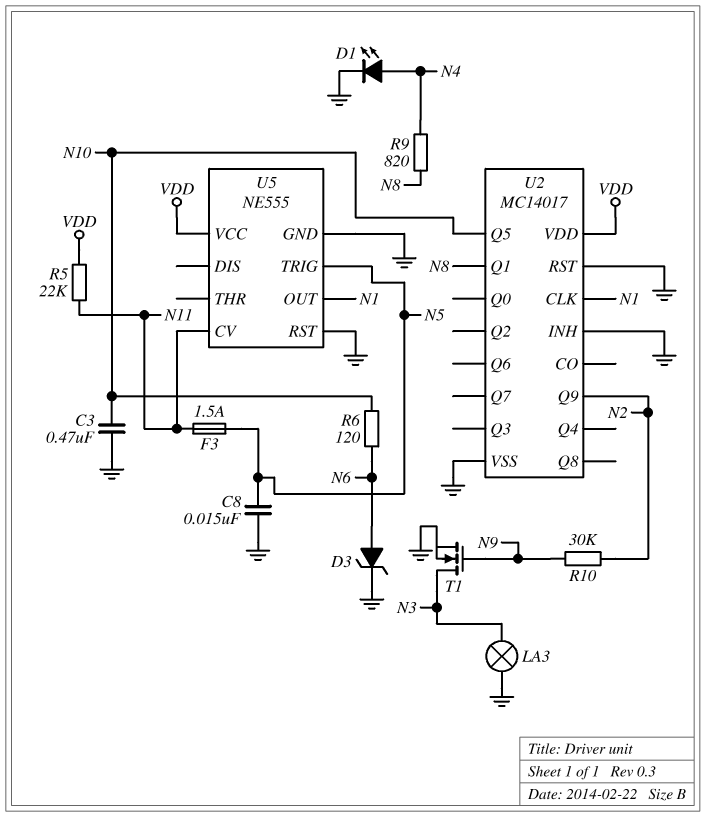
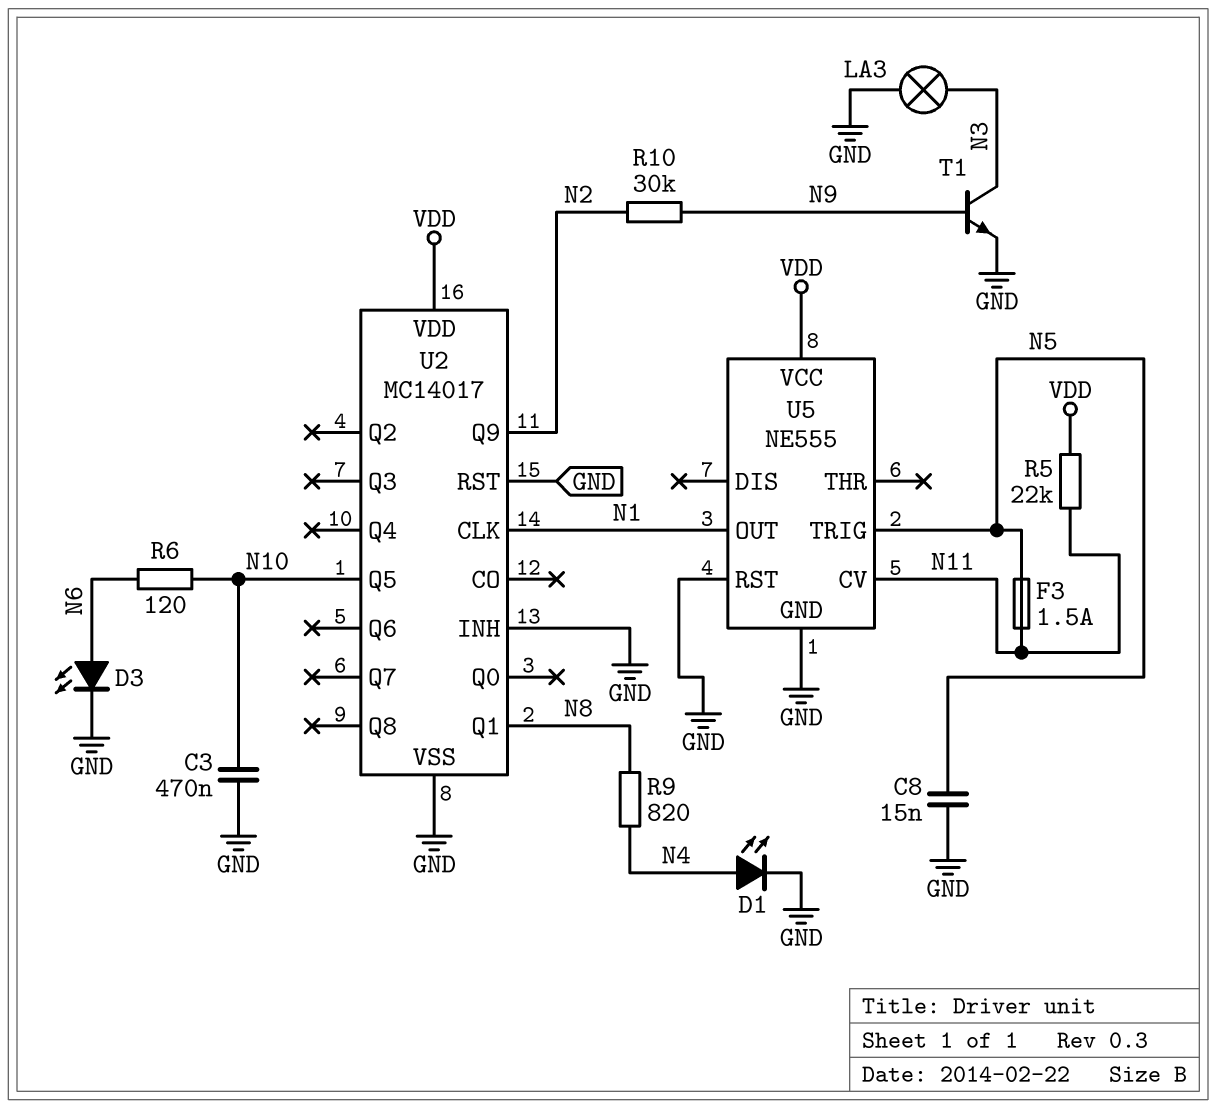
D3: zener (A N6, K GND) -> LED (A N6, K GND)
T1: NMOS (G N9, D N3, S GND) -> NPN (B N9, C N3, E GND)

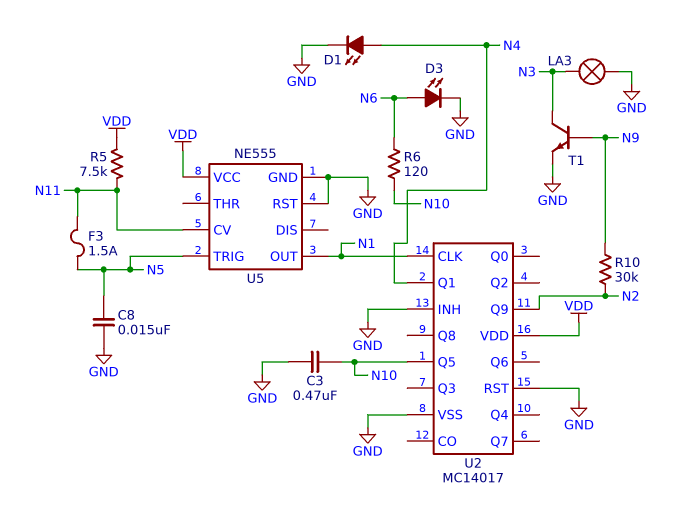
R5: 22k (N11, VDD) -> 7.5k (N11, VDD)
R9: 820 (N4, N8) -> none
U2 pin Q1: N8 -> N4

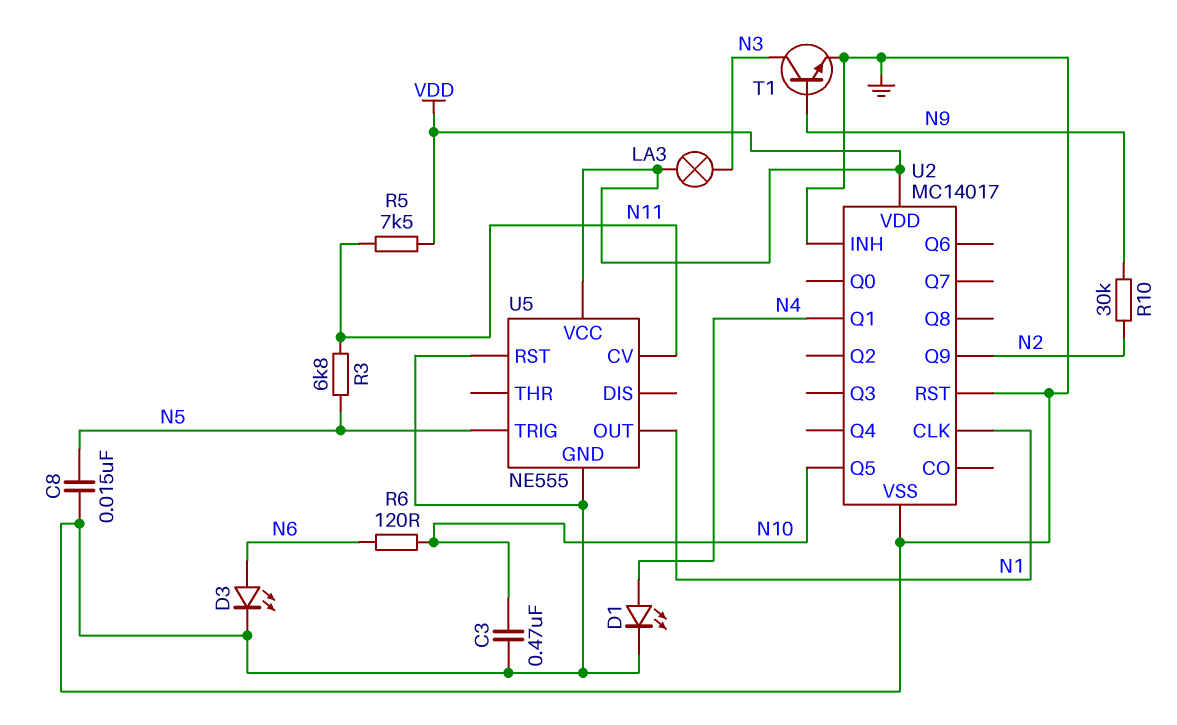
F3: 1.5A (N5, N11) -> none
LA3: lamp (GND, N3) -> lamp (N3, VDD)
R3: none -> 6.8k (N5, N11)

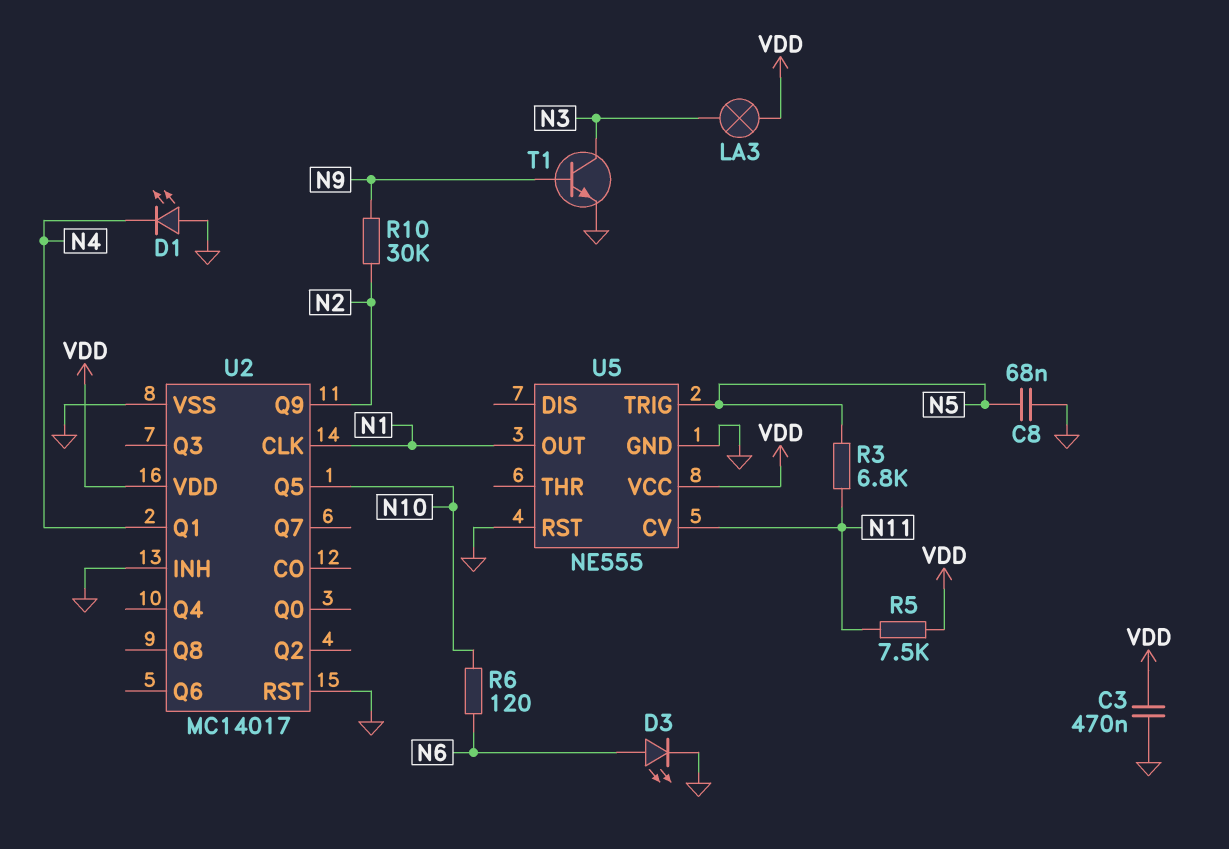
C3: 470nF (GND, N10) -> 470nF (GND, VDD)
C8: 15nF (GND, N5) -> 68nF (GND, N5)
D1: LED (A N4, K GND) -> LED (A GND, K N4)

